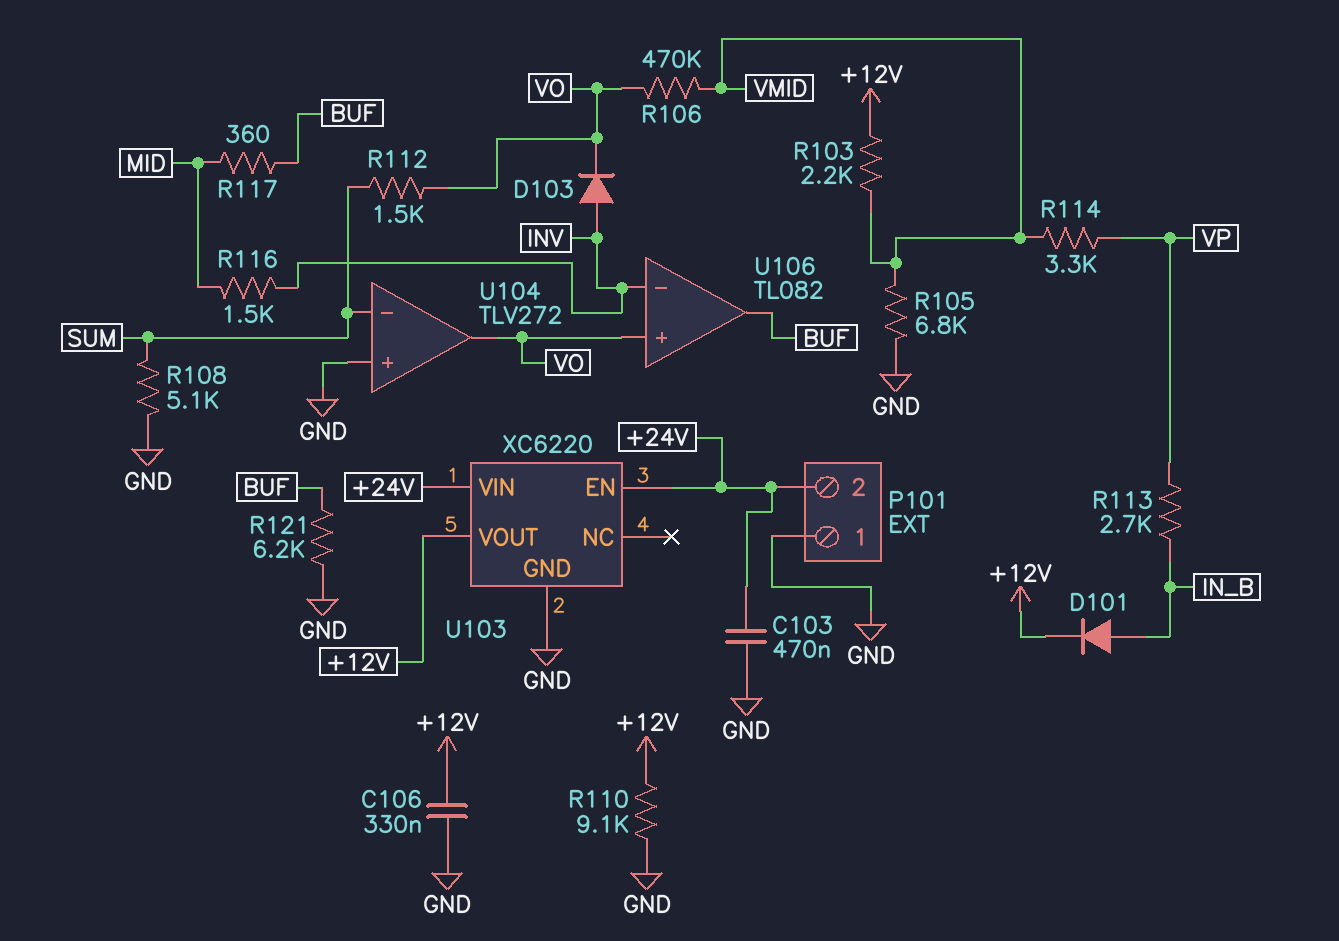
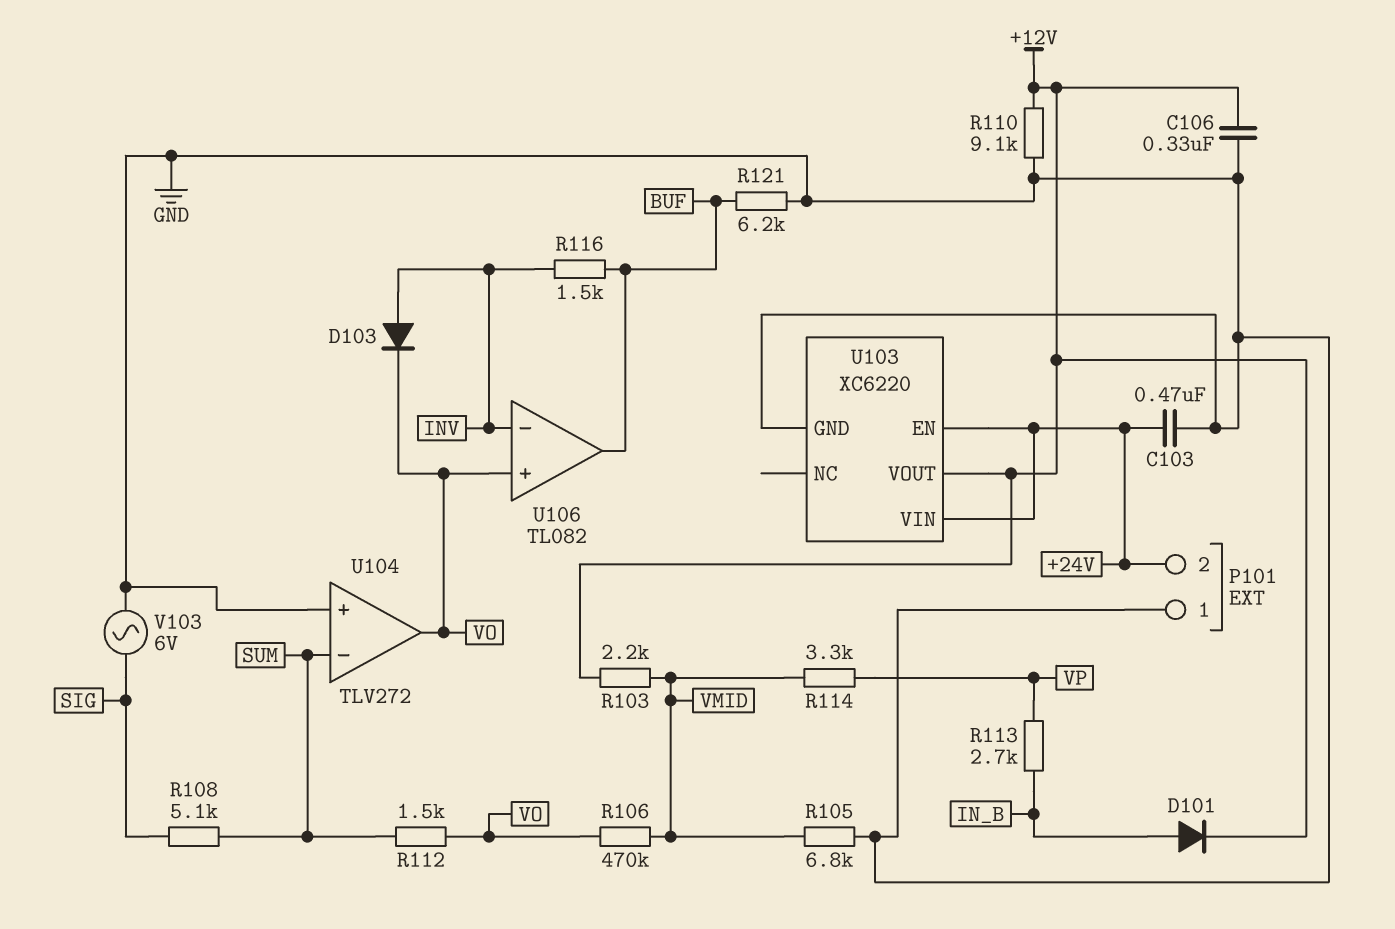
R108: 5.1k (GND, SUM) -> 5.1k (SIG, SUM)
R116: 1.5k (INV, MID) -> 1.5k (BUF, INV)
R117: 360 (BUF, MID) -> none
V103: none -> AC 6V (GND, SIG)

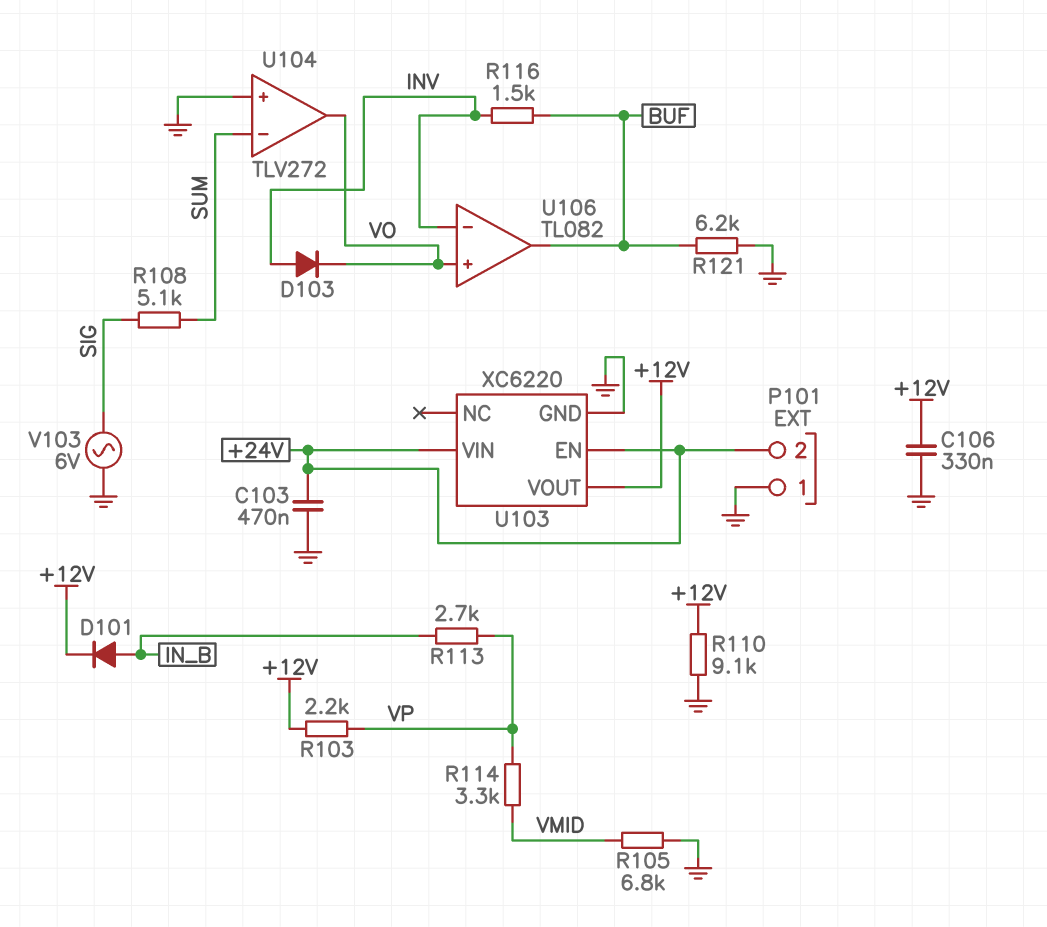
R103: 2.2k (+12V, VMID) -> 2.2k (+12V, VP)
R106: 470k (VMID, VO) -> none
R112: 1.5k (SUM, VO) -> none

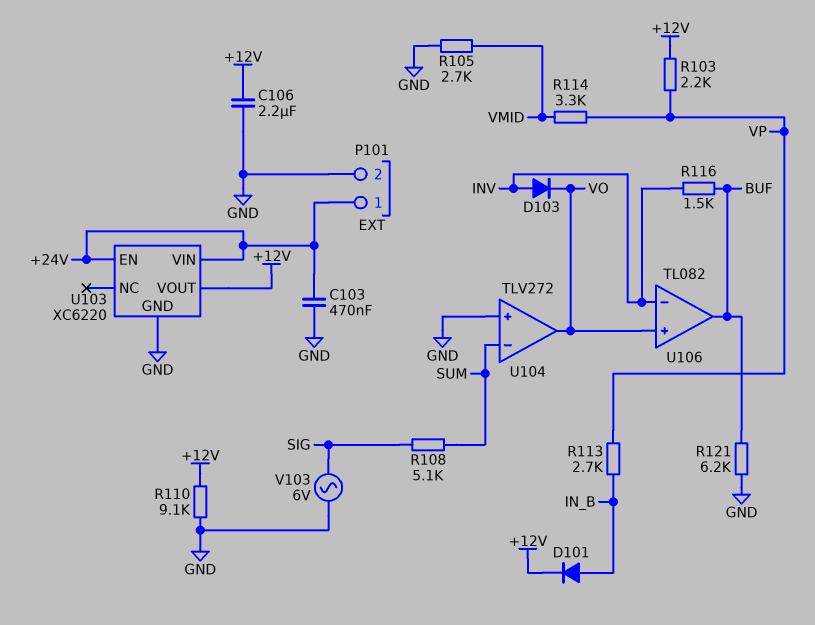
C106: 330nF (+12V, GND) -> 2.2uF (+12V, GND)
P101 pin 1: GND -> +24V
P101 pin 2: +24V -> GND
R105: 6.8k (GND, VMID) -> 2.7k (GND, VMID)

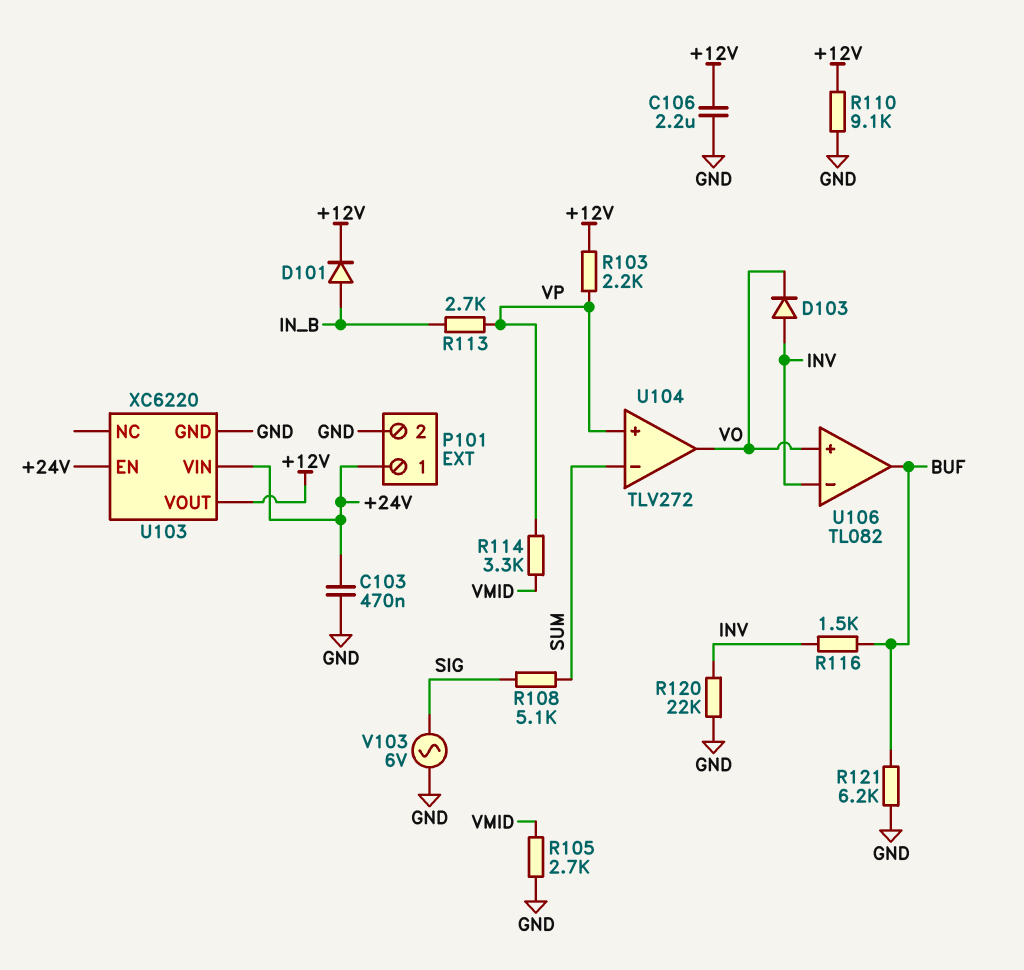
R120: none -> 22k (GND, INV)
U104 pin in+: GND -> VP

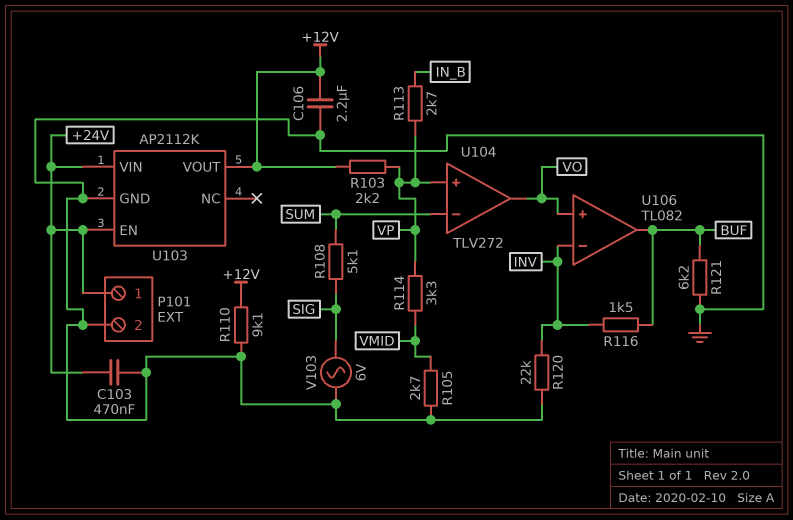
D101: diode (A IN_B, K +12V) -> none
D103: diode (A INV, K VO) -> none
U103: XC6220 -> AP2112K

